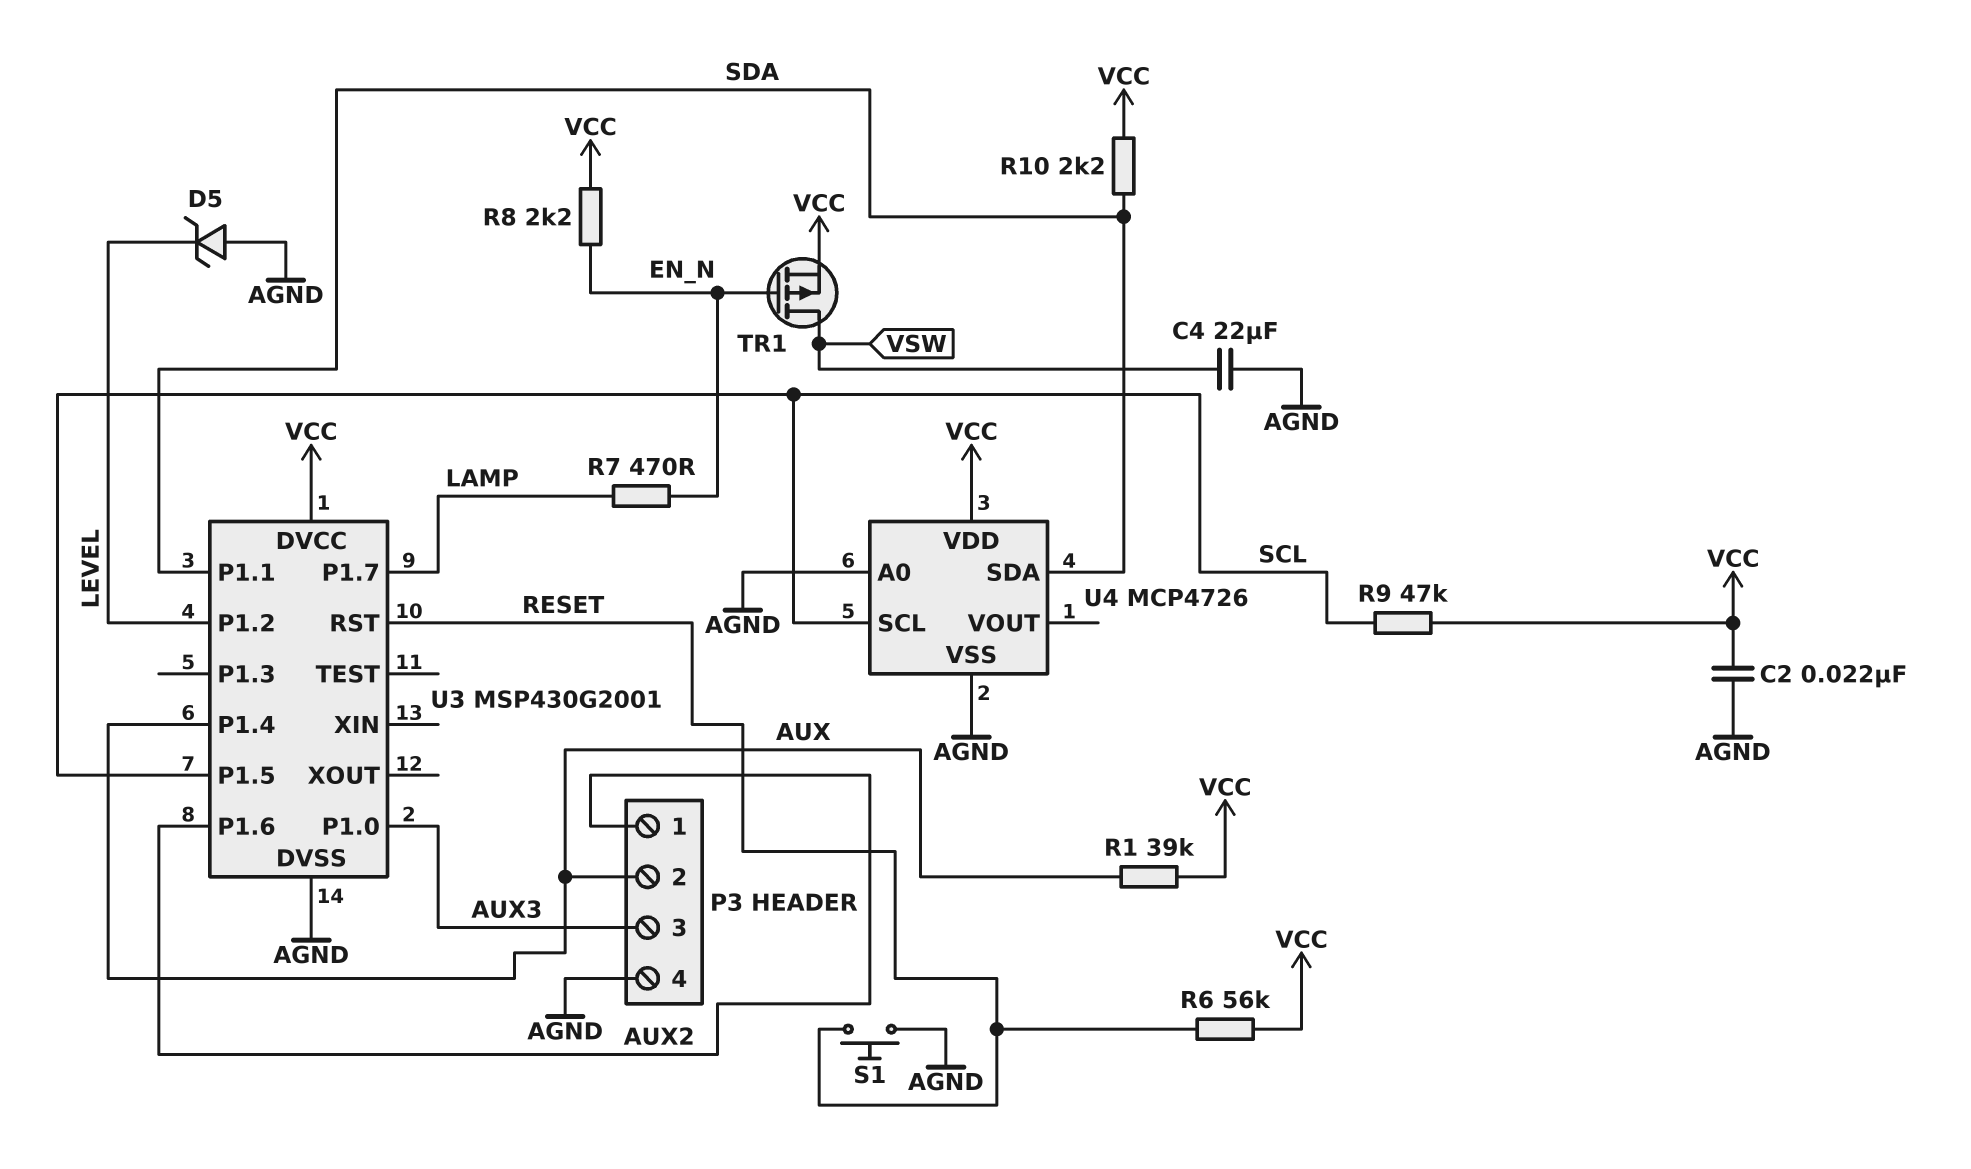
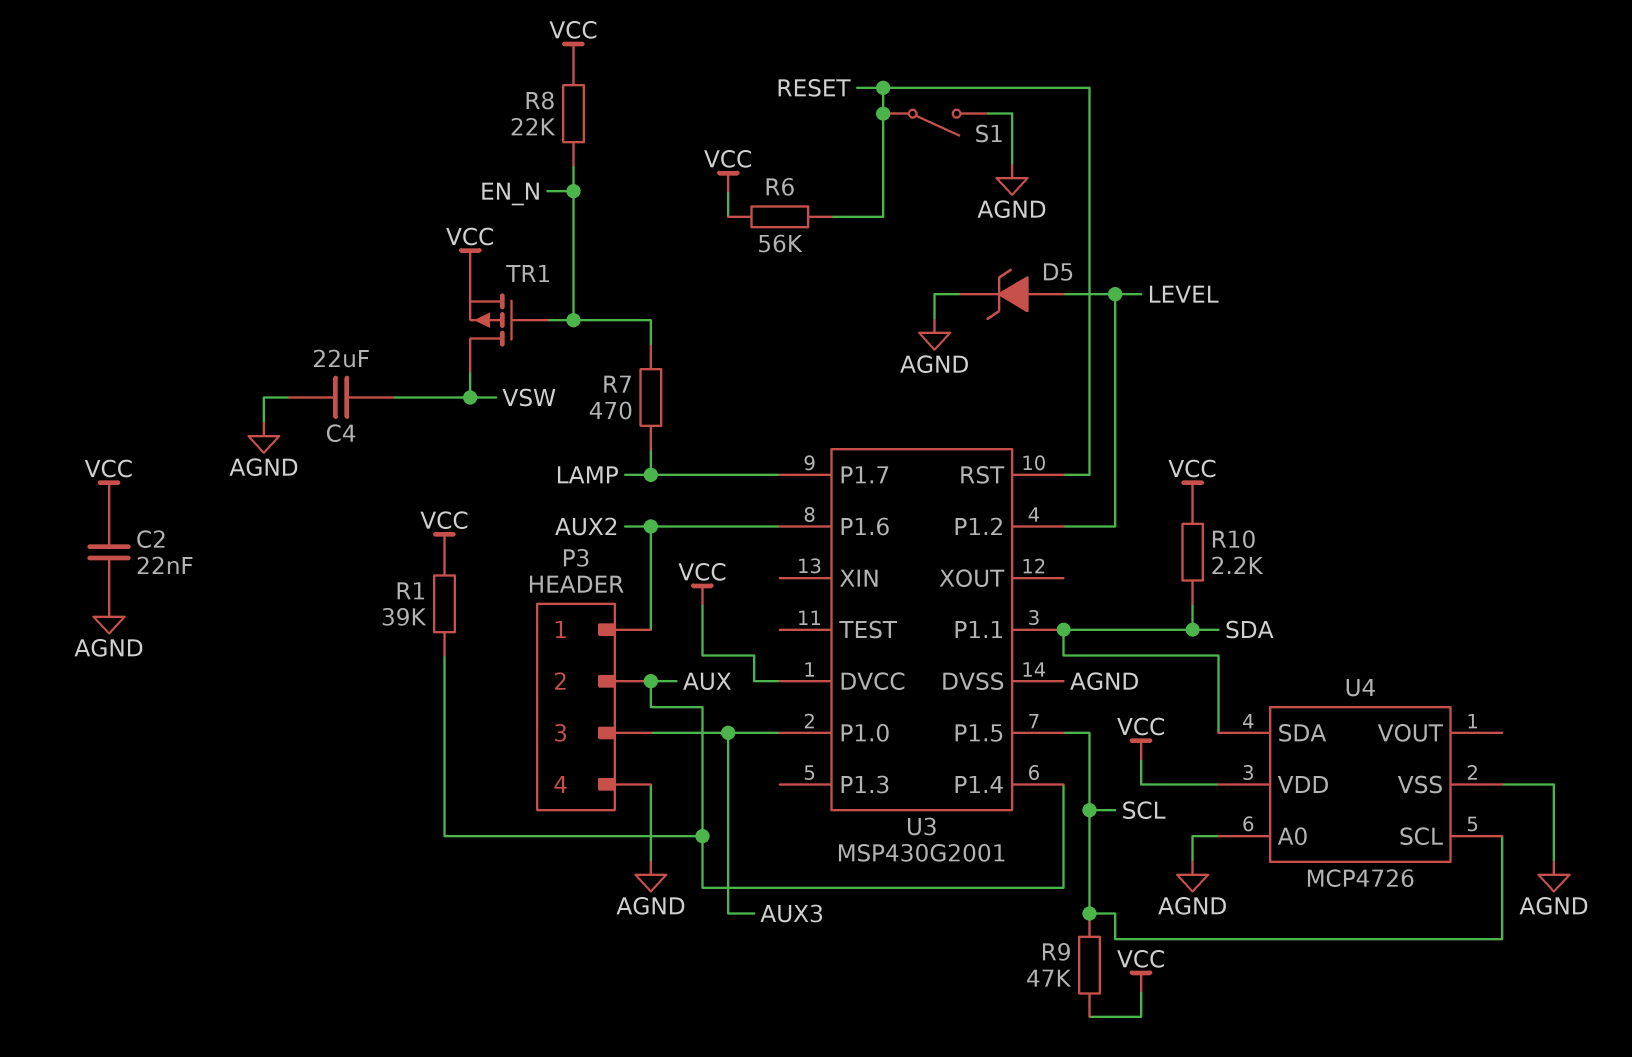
D5: zener (A AGND, K LEVEL) -> zener (A LEVEL, K AGND)
R8: 2.2k (EN_N, VCC) -> 22k (EN_N, VCC)
S1: button (AGND, RESET) -> switch (AGND, RESET)

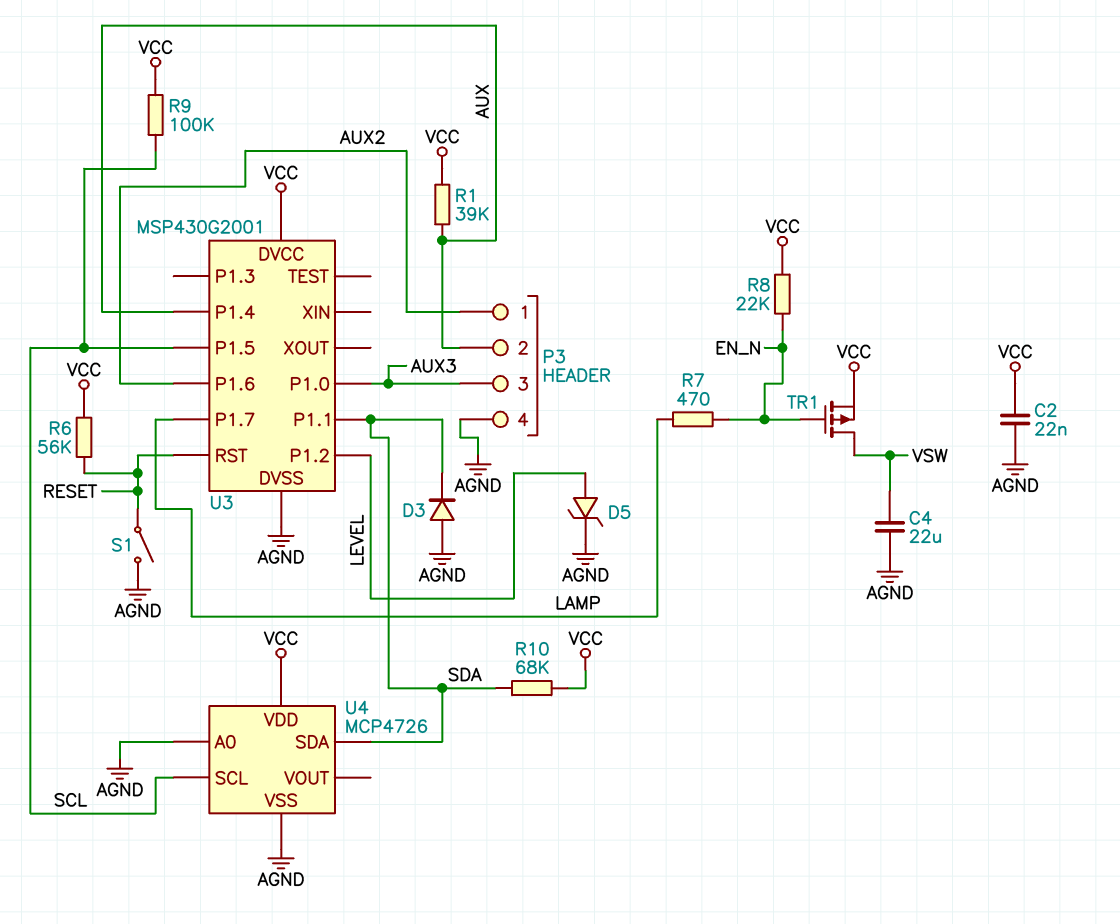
D3: none -> diode (A AGND, K SDA)
R9: 47k (SCL, VCC) -> 100k (SCL, VCC)
R10: 2.2k (SDA, VCC) -> 68k (SDA, VCC)

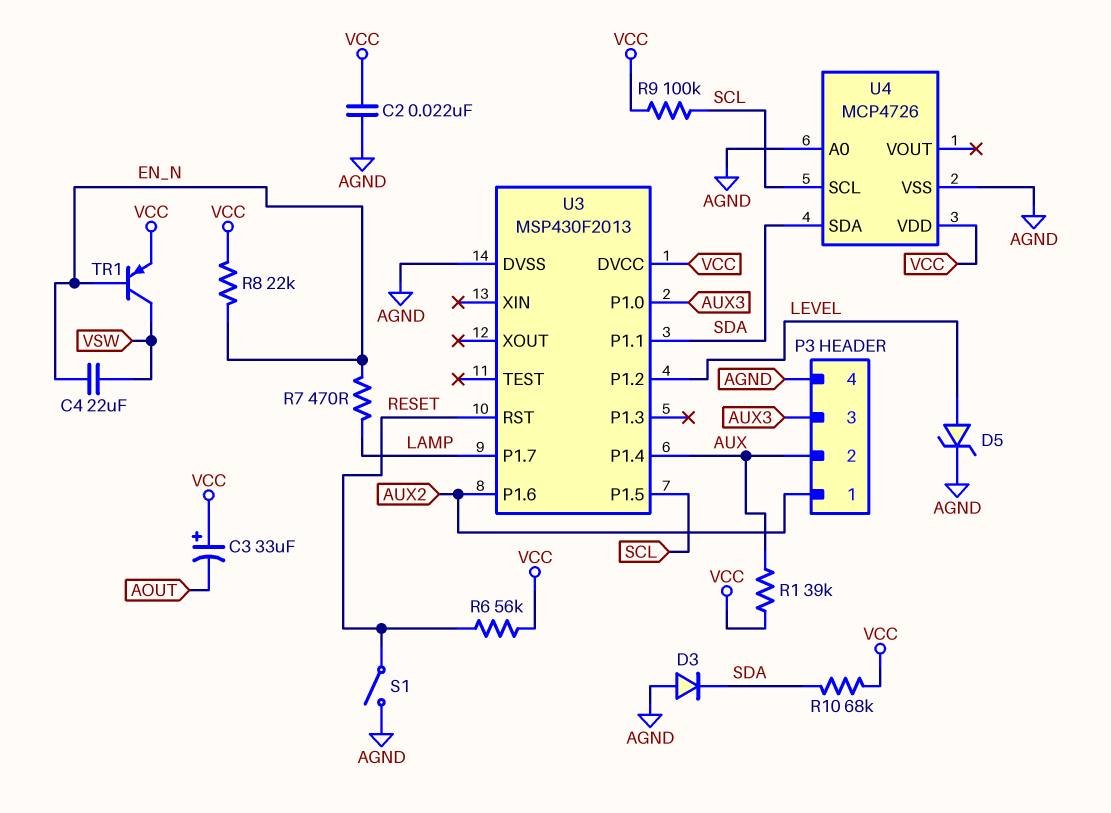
C3: none -> 33uF (plus VCC, minus AOUT)
C4: 22uF (AGND, VSW) -> 22uF (EN_N, VSW)
TR1: PMOS (G EN_N, D VSW, S VCC) -> PNP (B EN_N, C VSW, E VCC)
U3: MSP430G2001 -> MSP430F2013

